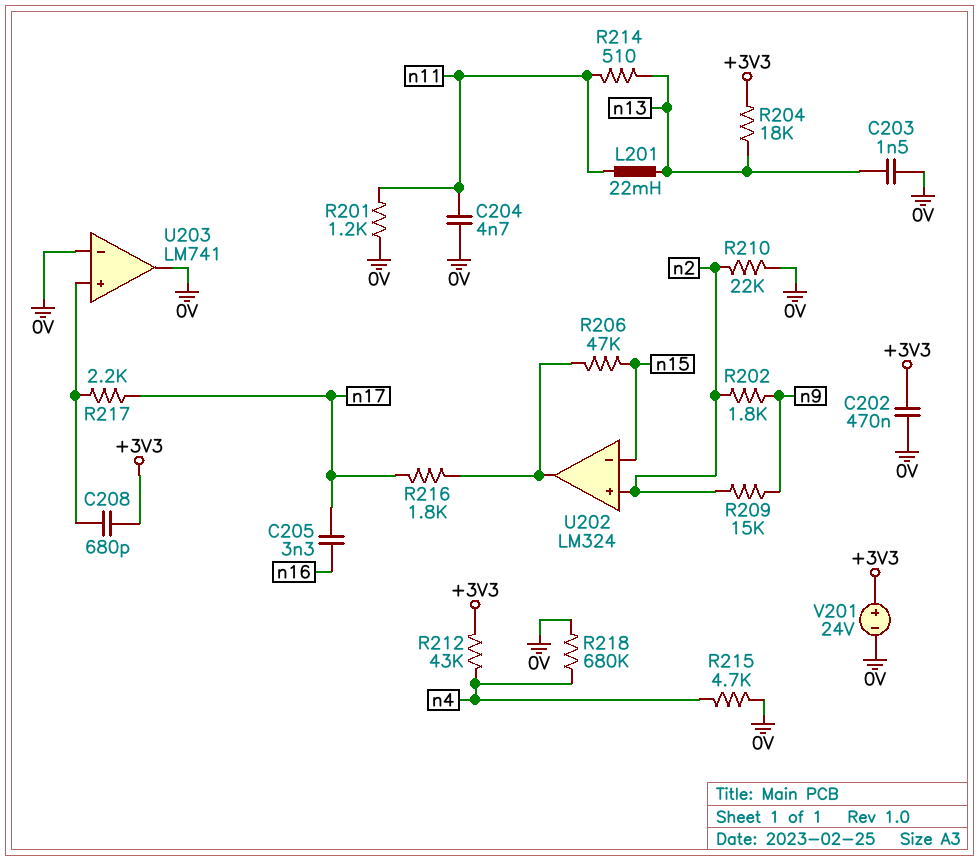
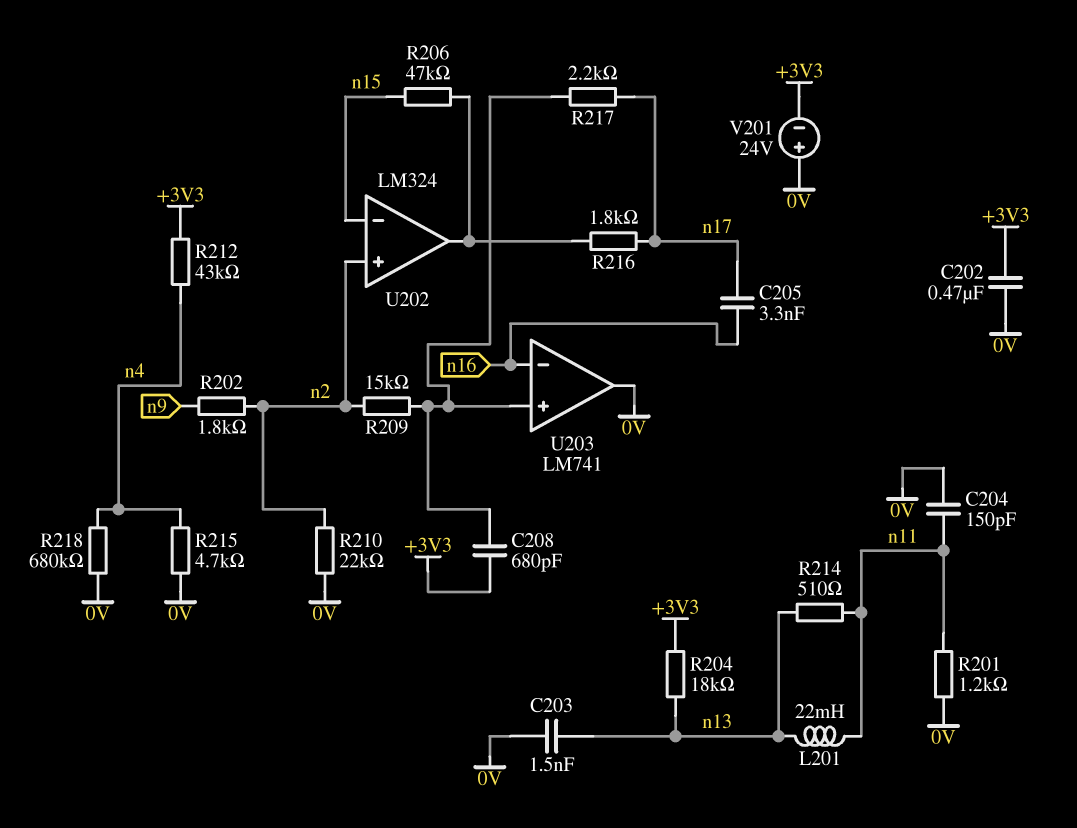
C204: 4.7nF (0V, n11) -> 150pF (0V, n11)
R209: 15k (n2, n9) -> 15k (U203/in+, n2)
U203 pin in-: 0V -> n16
V201: 24V (plus +3V3, minus 0V) -> 24V (plus 0V, minus +3V3)

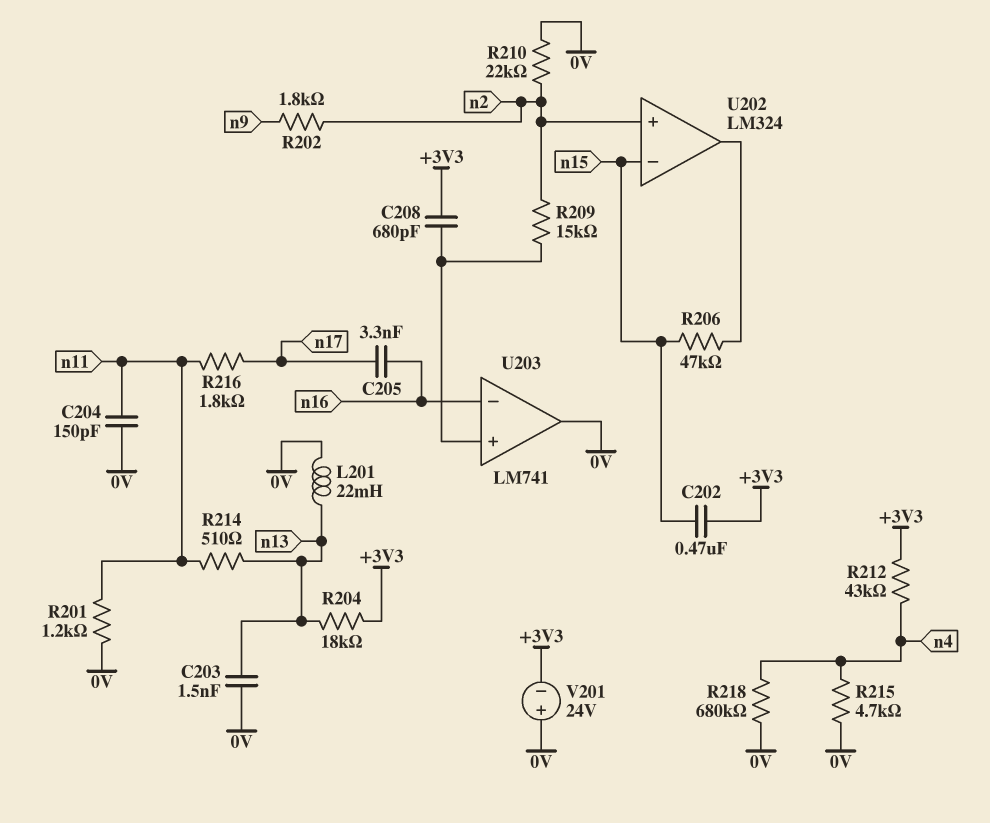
C202: 470nF (+3V3, 0V) -> 470nF (+3V3, n15)
L201: 22mH (n11, n13) -> 22mH (0V, n13)
R216: 1.8k (U202/out, n17) -> 1.8k (n11, n17)
R217: 2.2k (U203/in+, n17) -> none

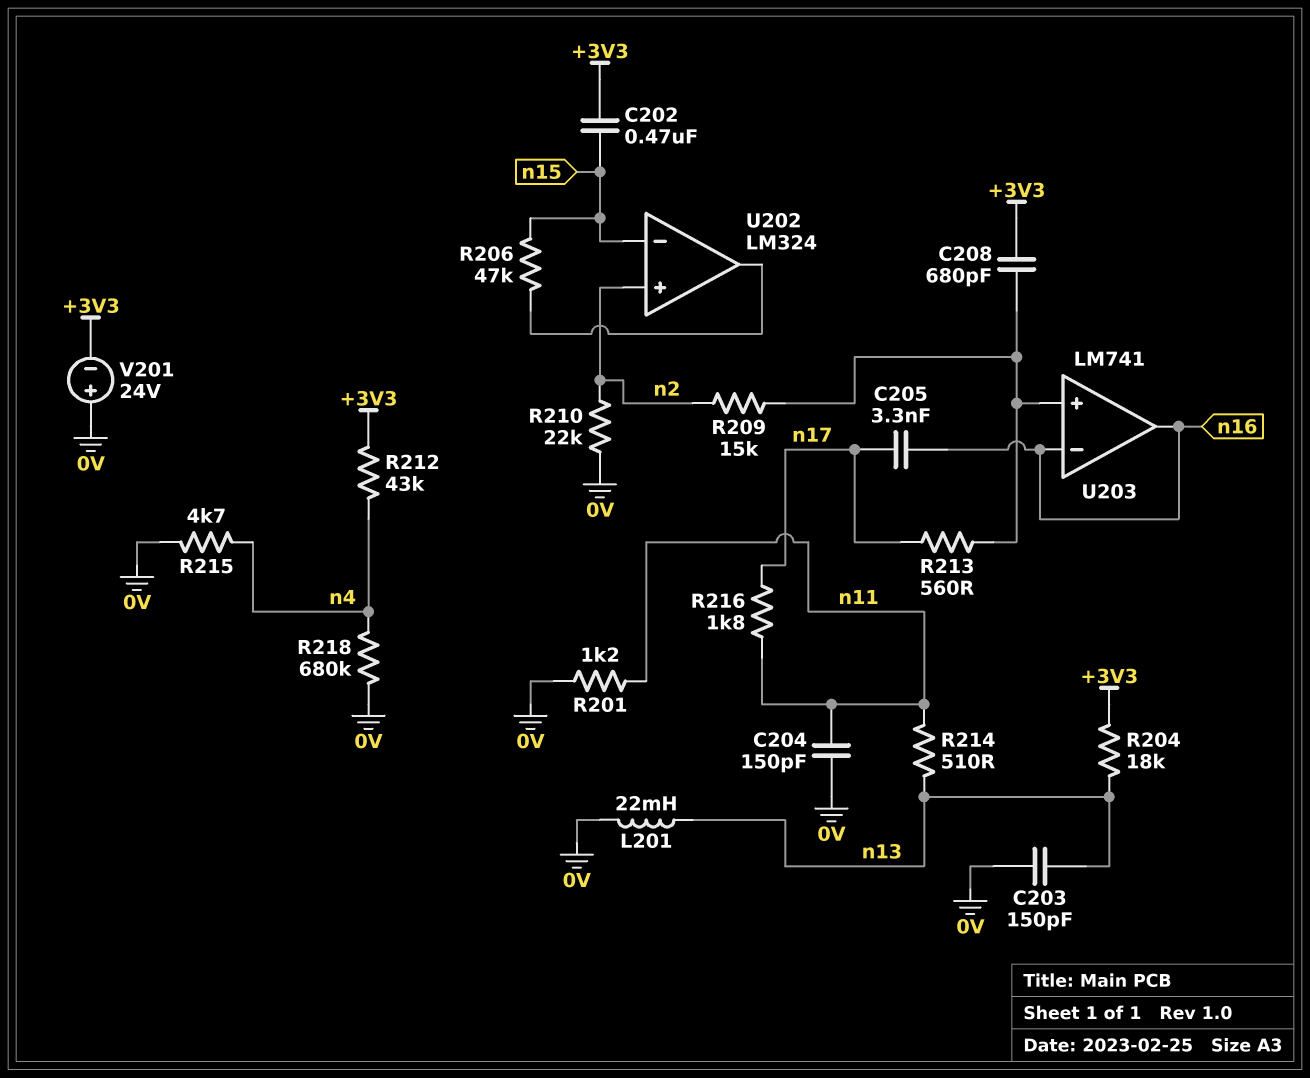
C203: 1.5nF (0V, n13) -> 150pF (0V, n13)
R202: 1.8k (n2, n9) -> none
R213: none -> 560 (U203/in+, n17)
U203 pin out: 0V -> n16

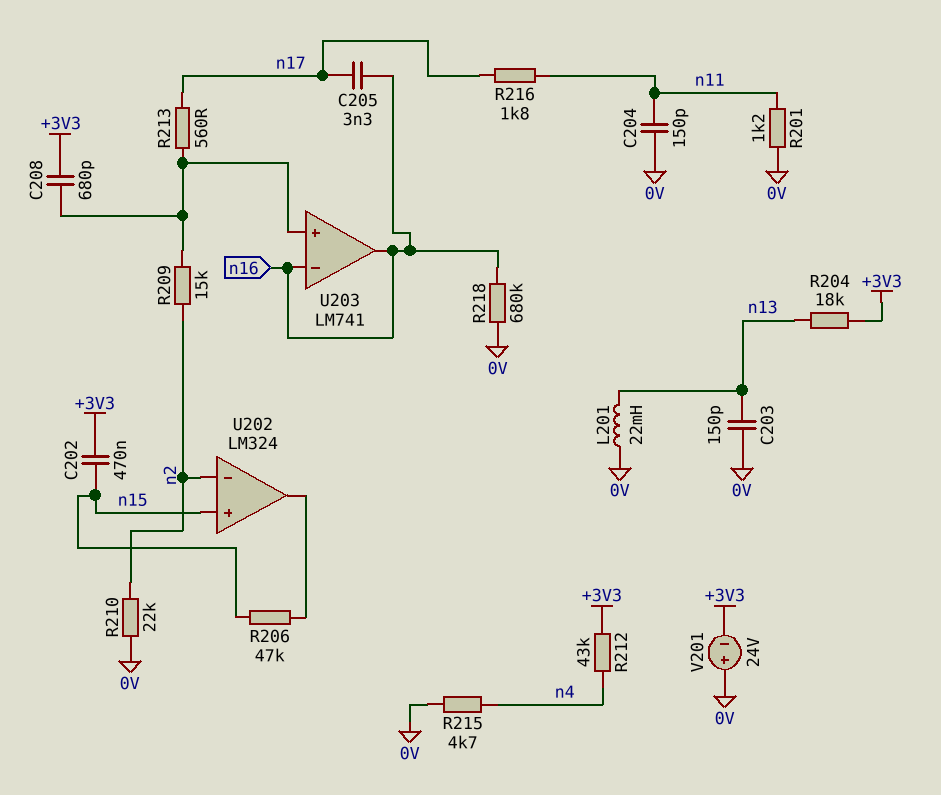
R214: 510 (n11, n13) -> none
R218: 680k (0V, n4) -> 680k (0V, n16)
U202 pin in+: n2 -> n15
U202 pin in-: n15 -> n2

